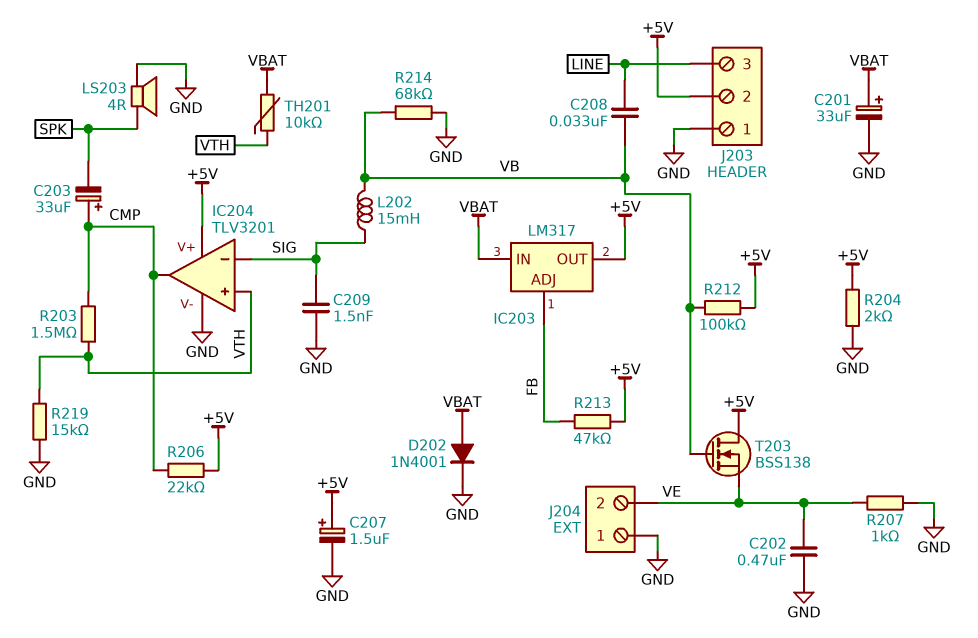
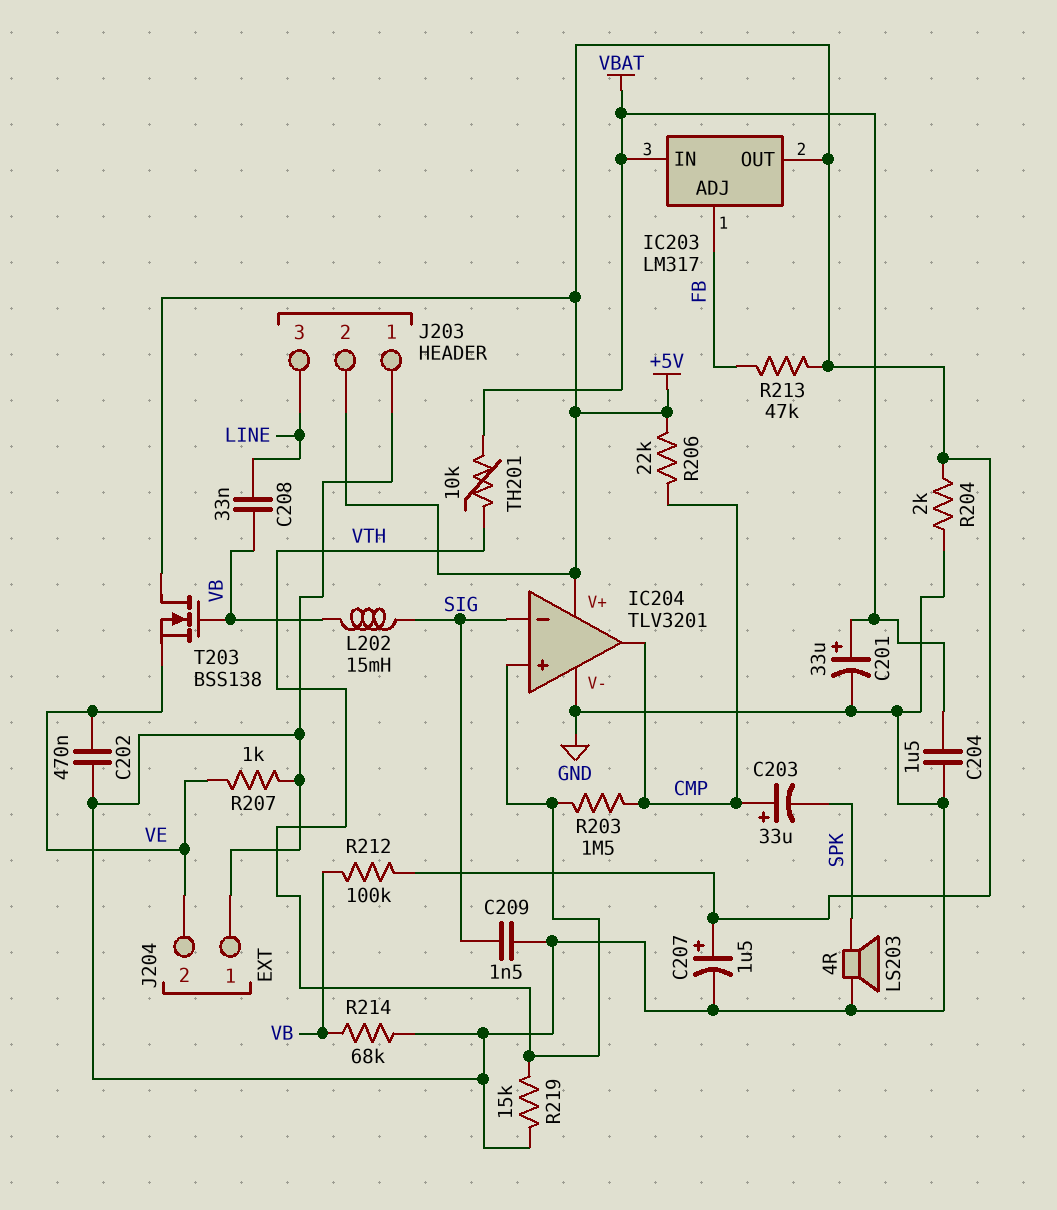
C204: none -> 1.5uF (GND, VBAT)
D202: diode 1N4001 (A VBAT, K GND) -> none

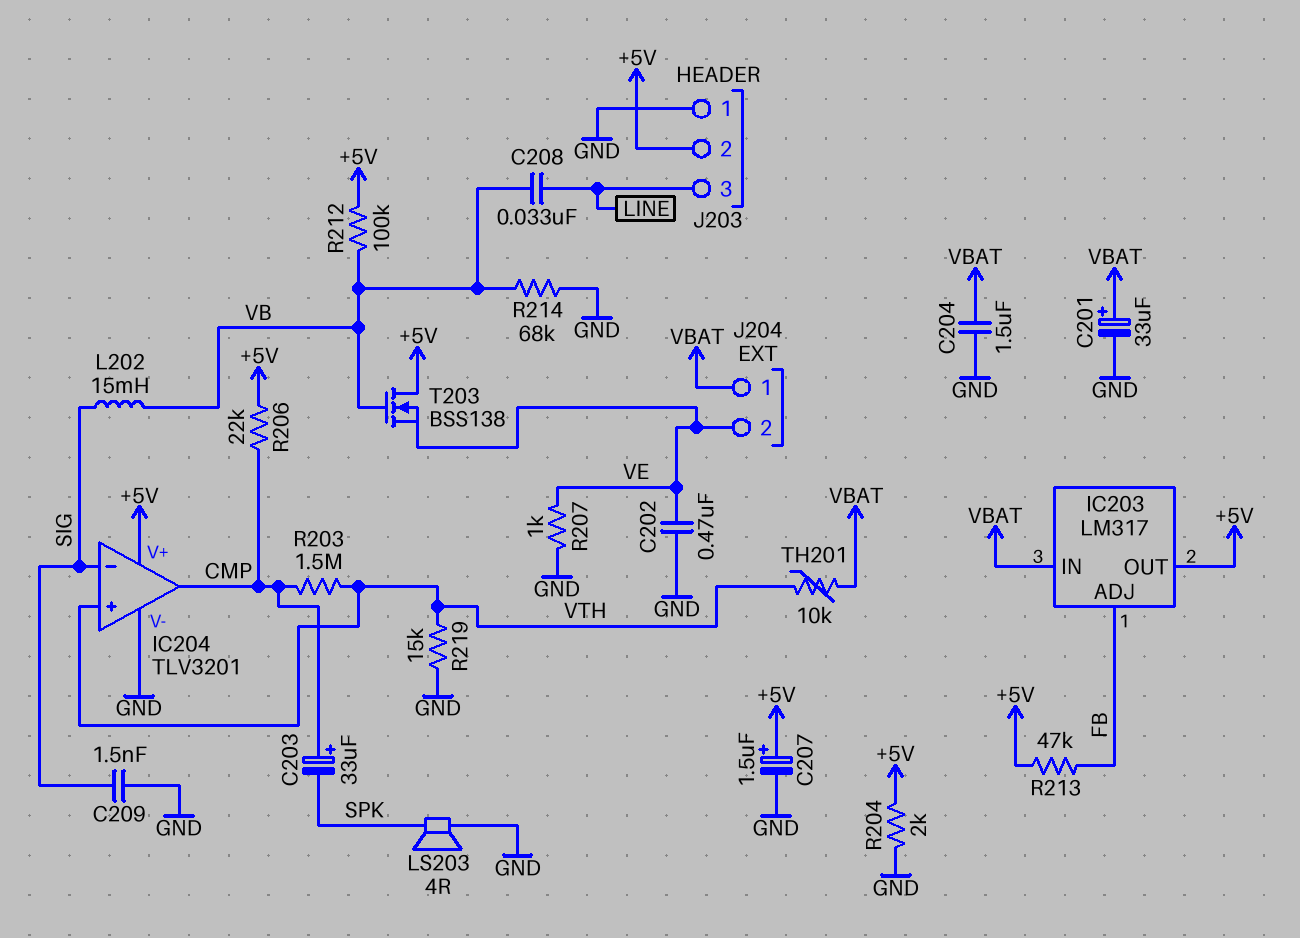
J204 pin 1: GND -> VBAT

